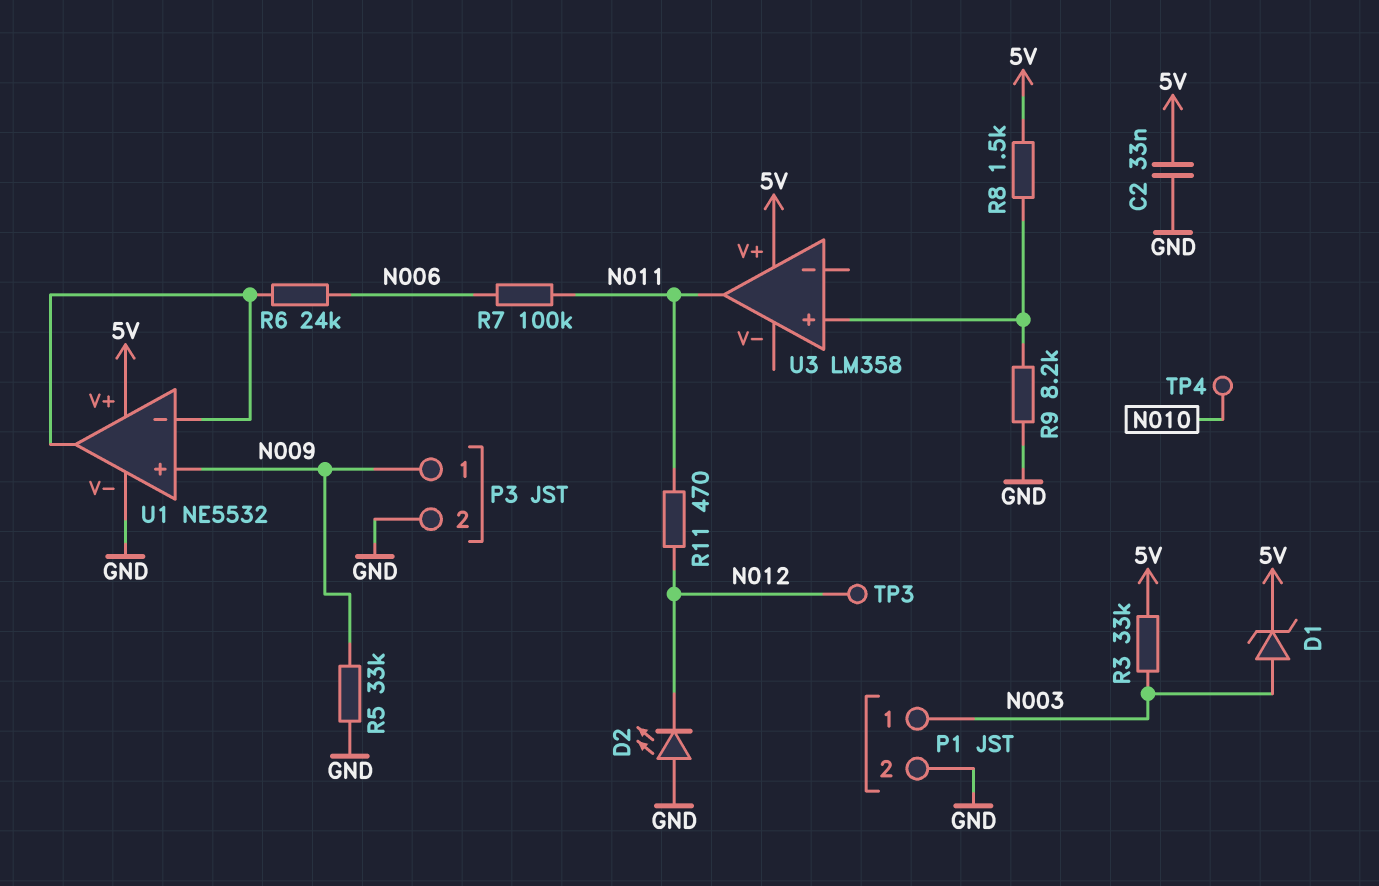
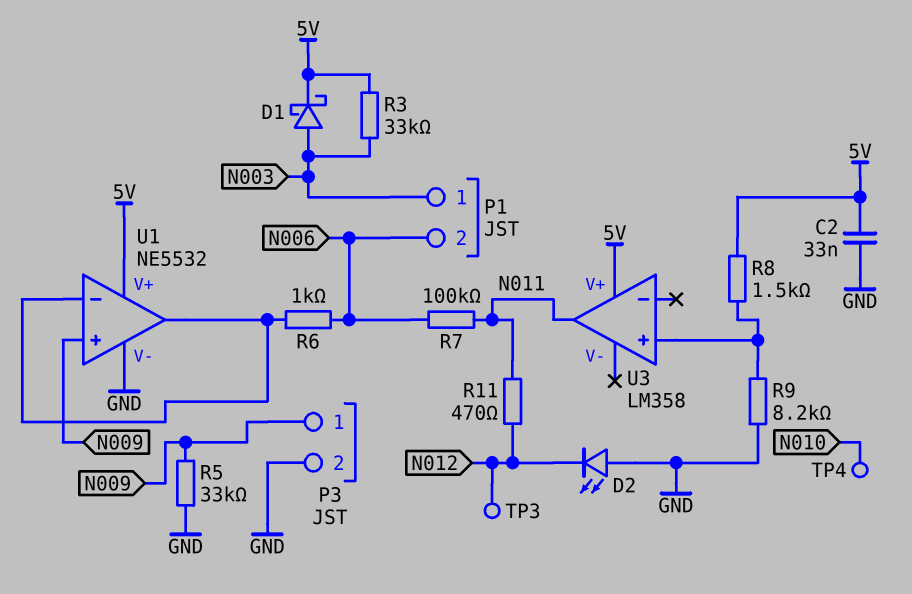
D1: zener (A N003, K 5V) -> schottky (A N003, K 5V)
P1 pin 2: GND -> N006
R6: 24k (N006, U1/in-) -> 1k (N006, U1/in-)

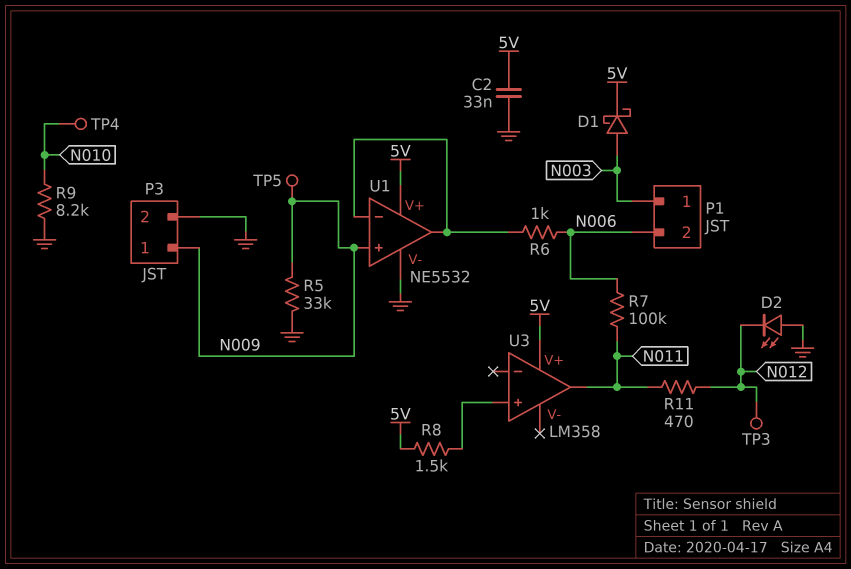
R3: 33k (5V, N003) -> none
R9: 8.2k (GND, U3/in+) -> 8.2k (GND, N010)
TP5: none -> test point (N009)

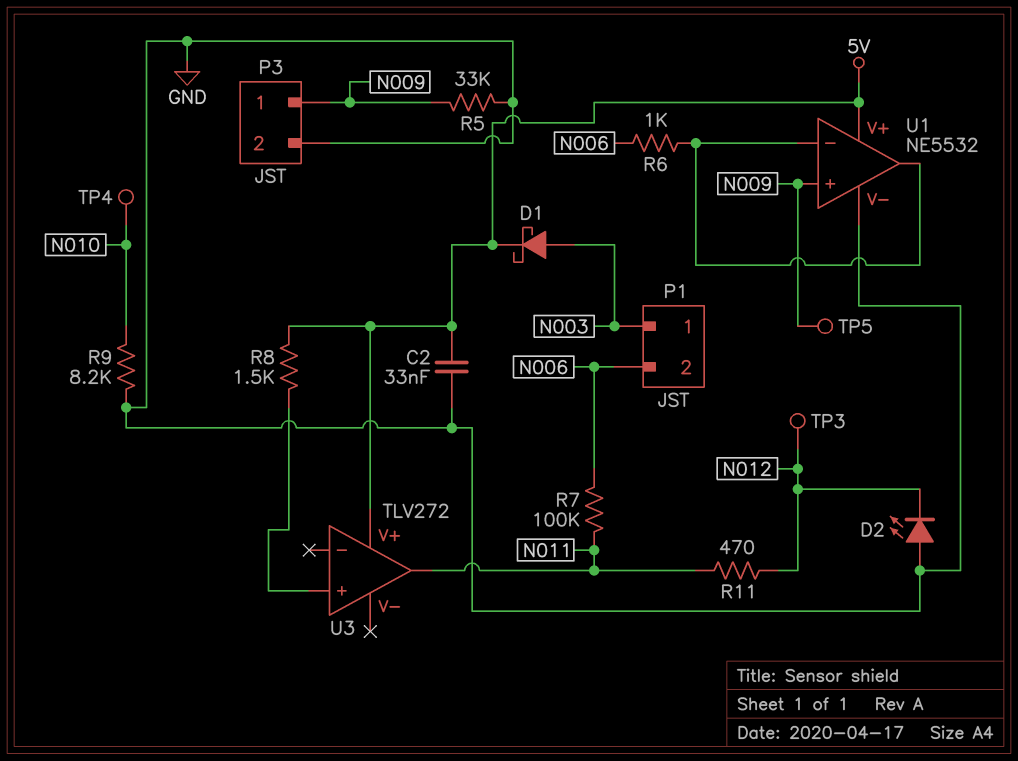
U3: LM358 -> TLV272

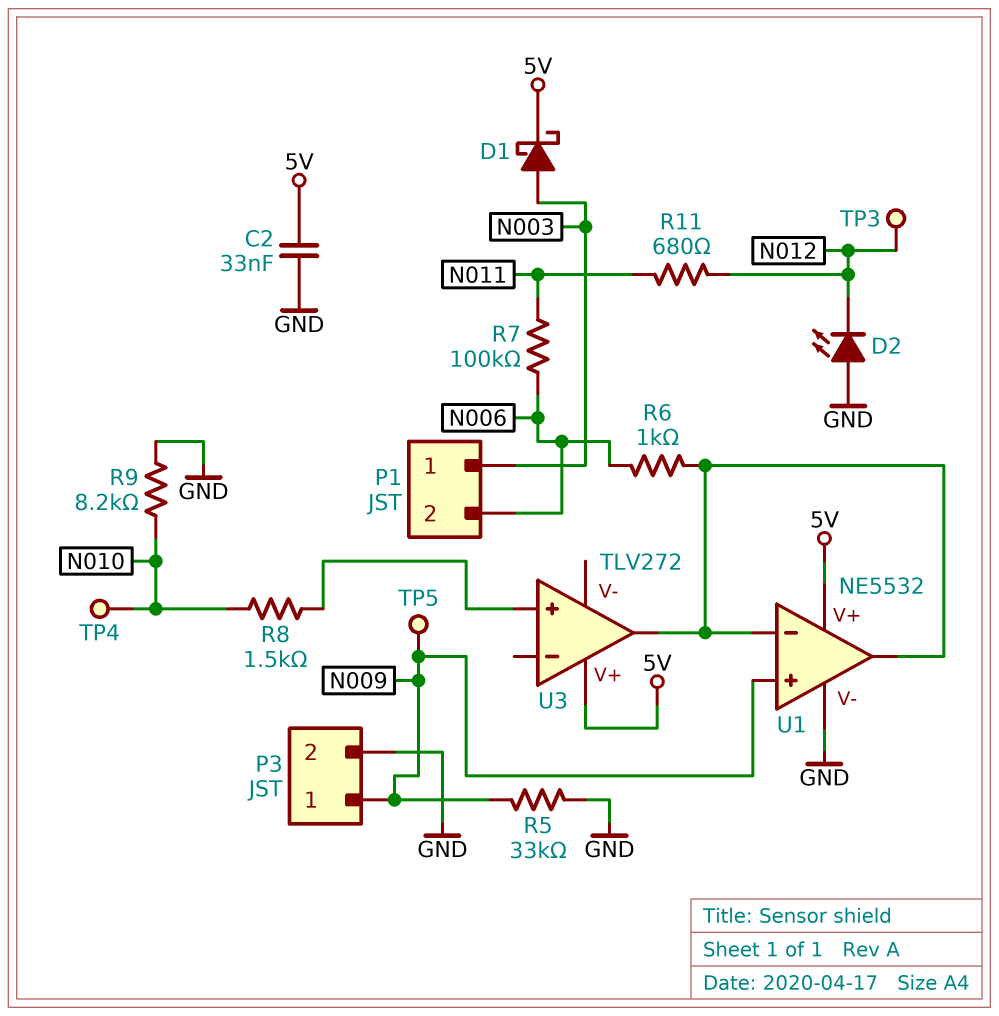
R8: 1.5k (5V, U3/in+) -> 1.5k (N010, U3/in+)
R11: 470 (N011, N012) -> 680 (N011, N012)
U3 pin out: N011 -> U1/in-

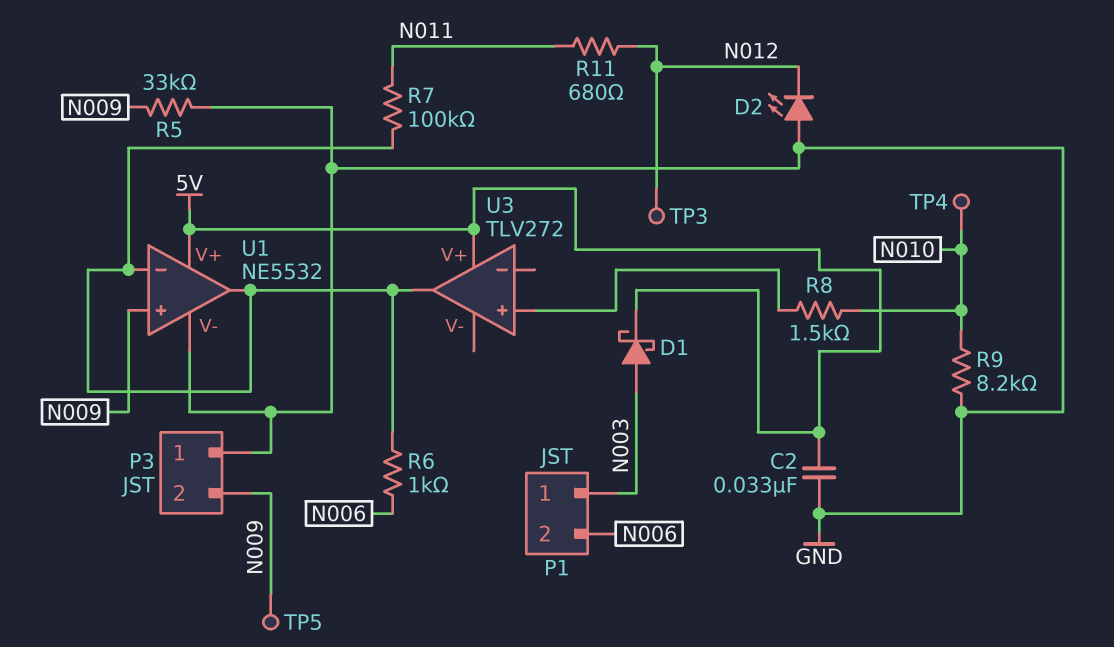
P3 pin 1: N009 -> GND
P3 pin 2: GND -> N009
R7: 100k (N006, N011) -> 100k (N011, U1/in-)

